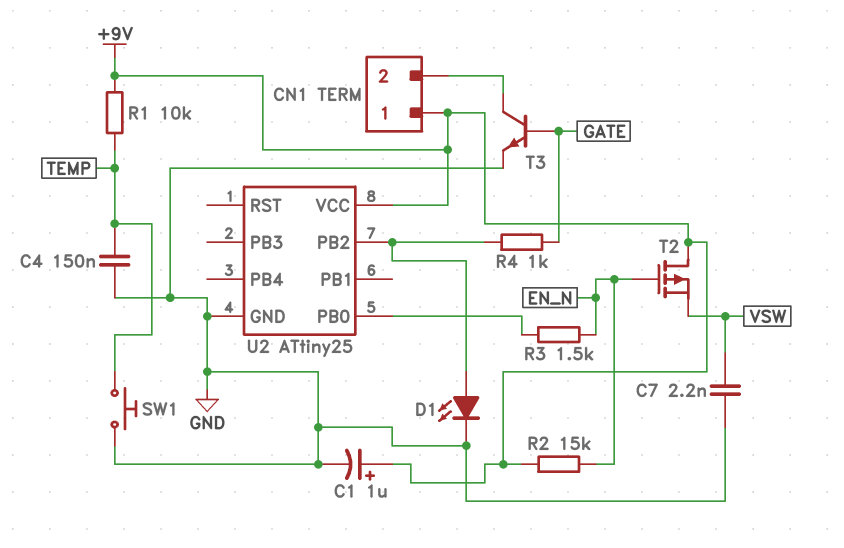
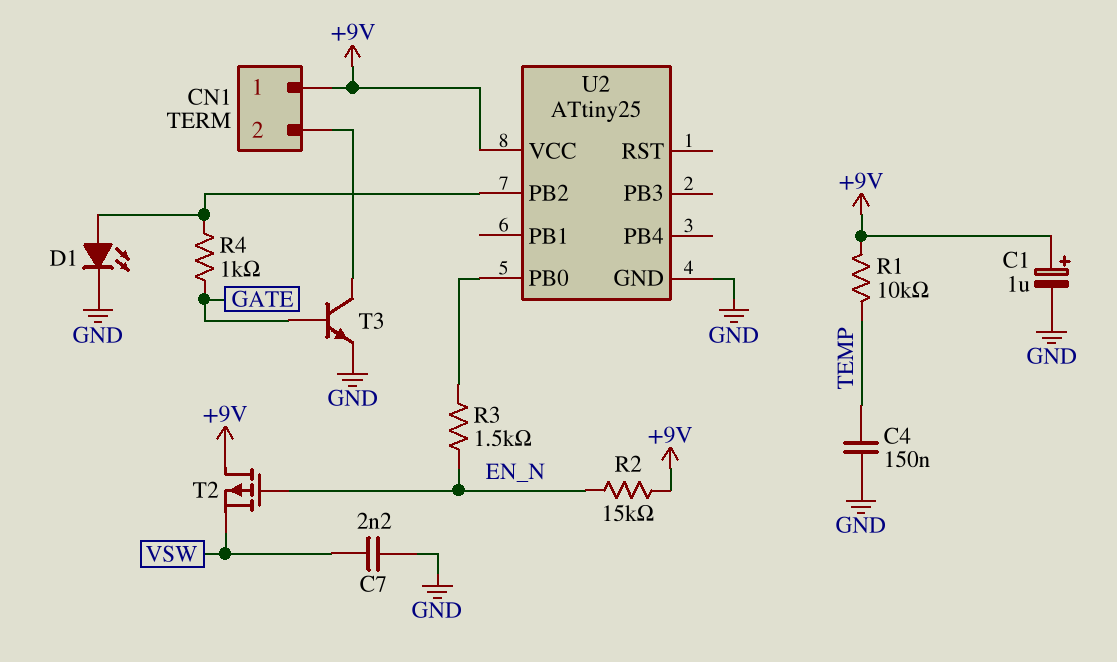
SW1: button (GND, TEMP) -> none

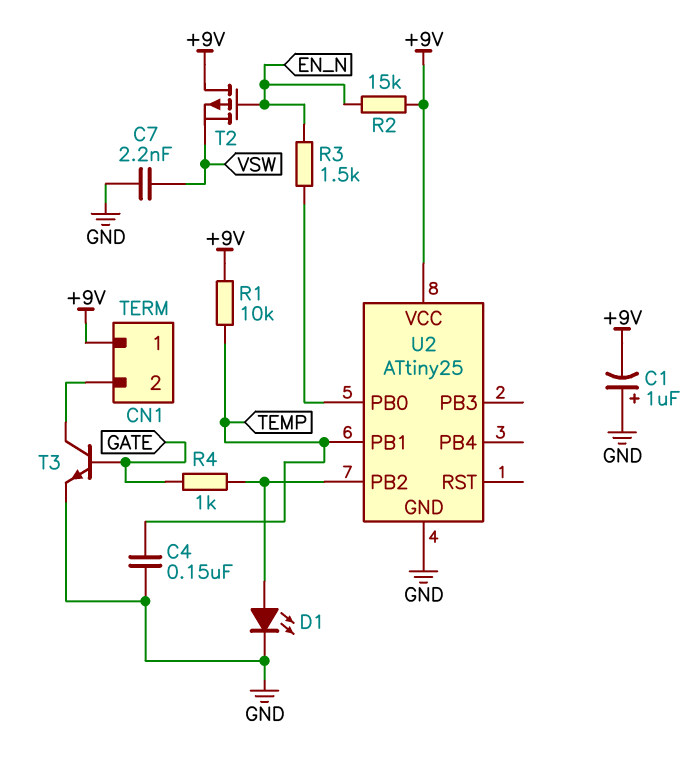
C1: 1uF (plus +9V, minus GND) -> 1uF (plus GND, minus +9V)
U2 pin PB1: none -> TEMP

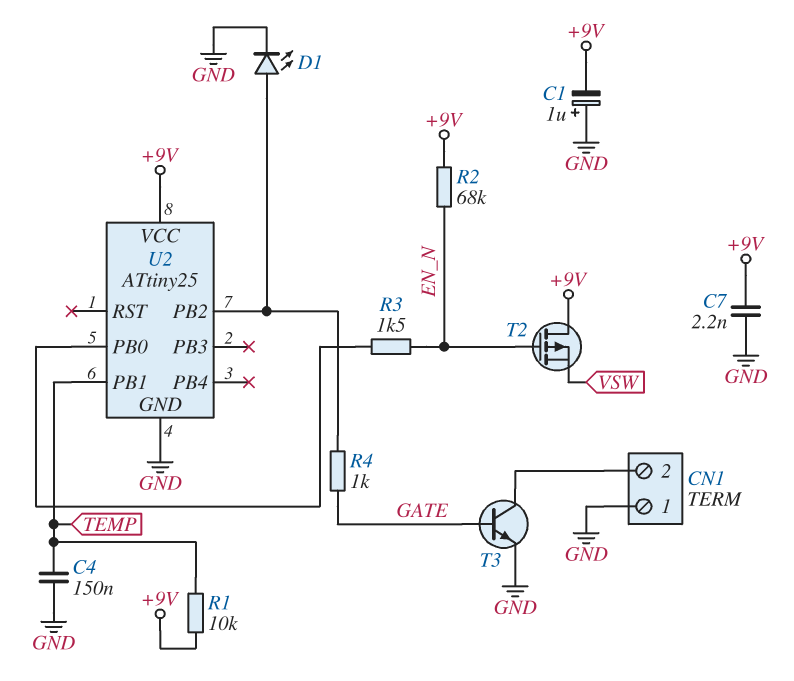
C7: 2.2nF (GND, VSW) -> 2.2nF (+9V, GND)
CN1 pin 1: +9V -> GND
R2: 15k (+9V, EN_N) -> 68k (+9V, EN_N)

